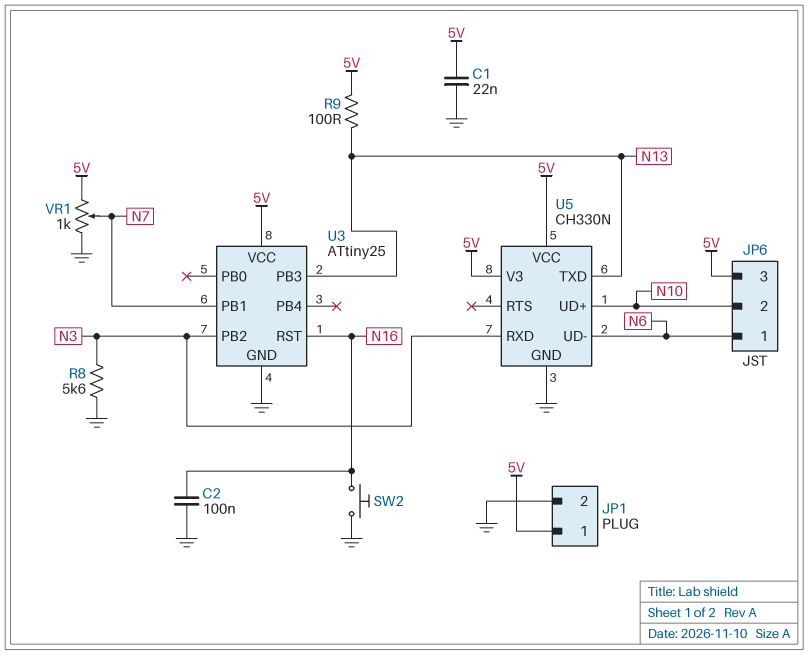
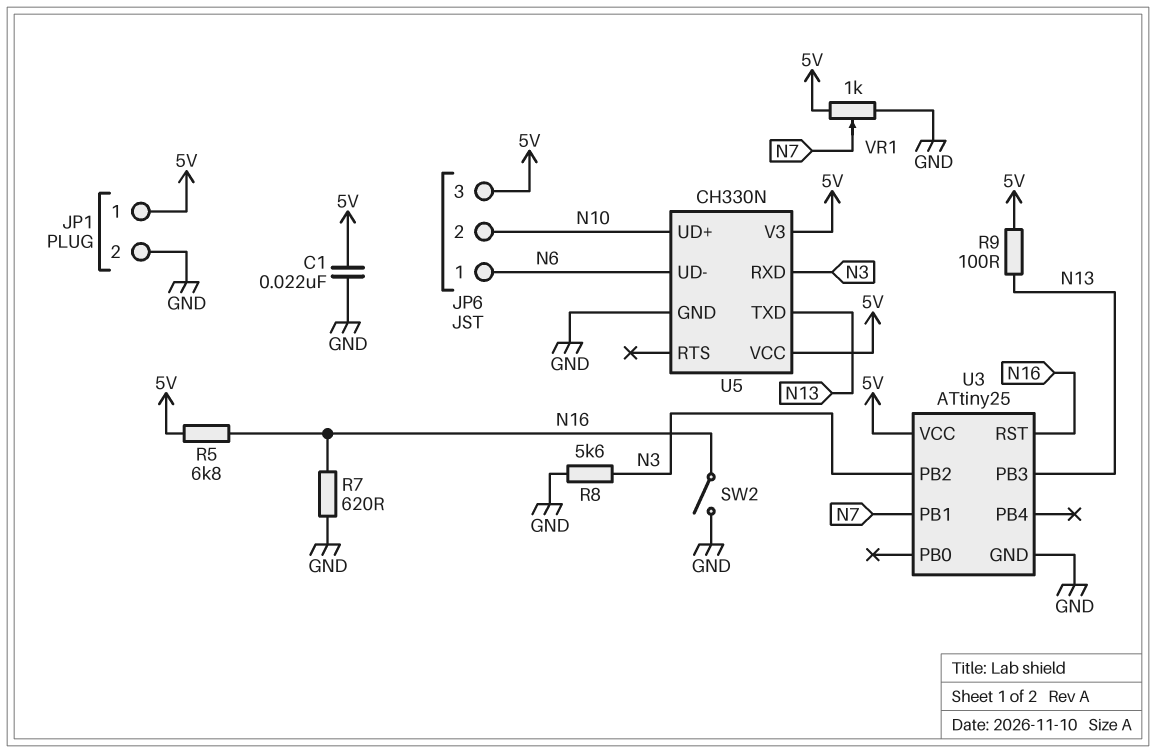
C2: 100nF (GND, N16) -> none
R5: none -> 6.8k (5V, N16)
R7: none -> 620 (GND, N16)
SW2: button (GND, N16) -> switch (GND, N16)

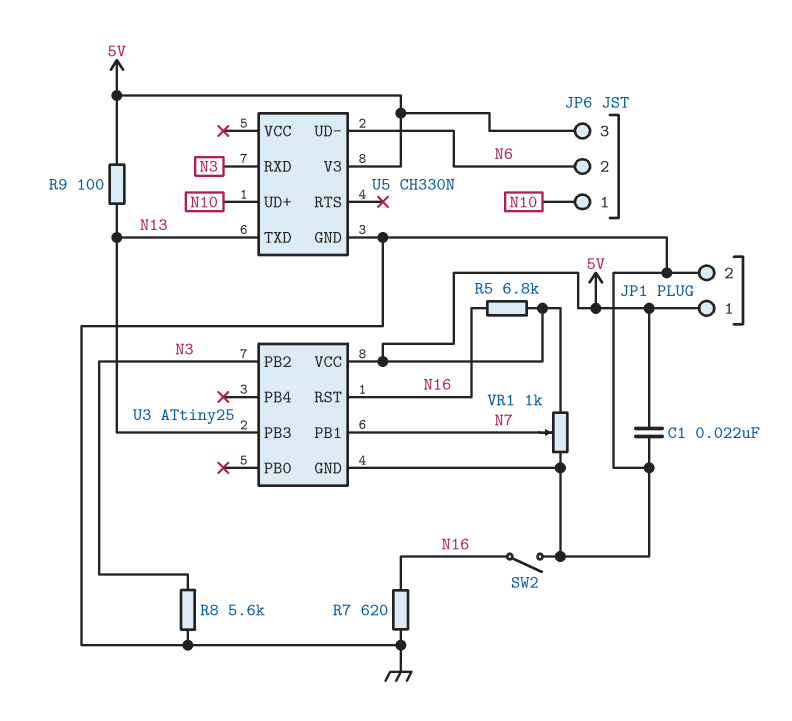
JP6 pin 1: N6 -> N10
JP6 pin 2: N10 -> N6
U5 pin VCC: 5V -> none

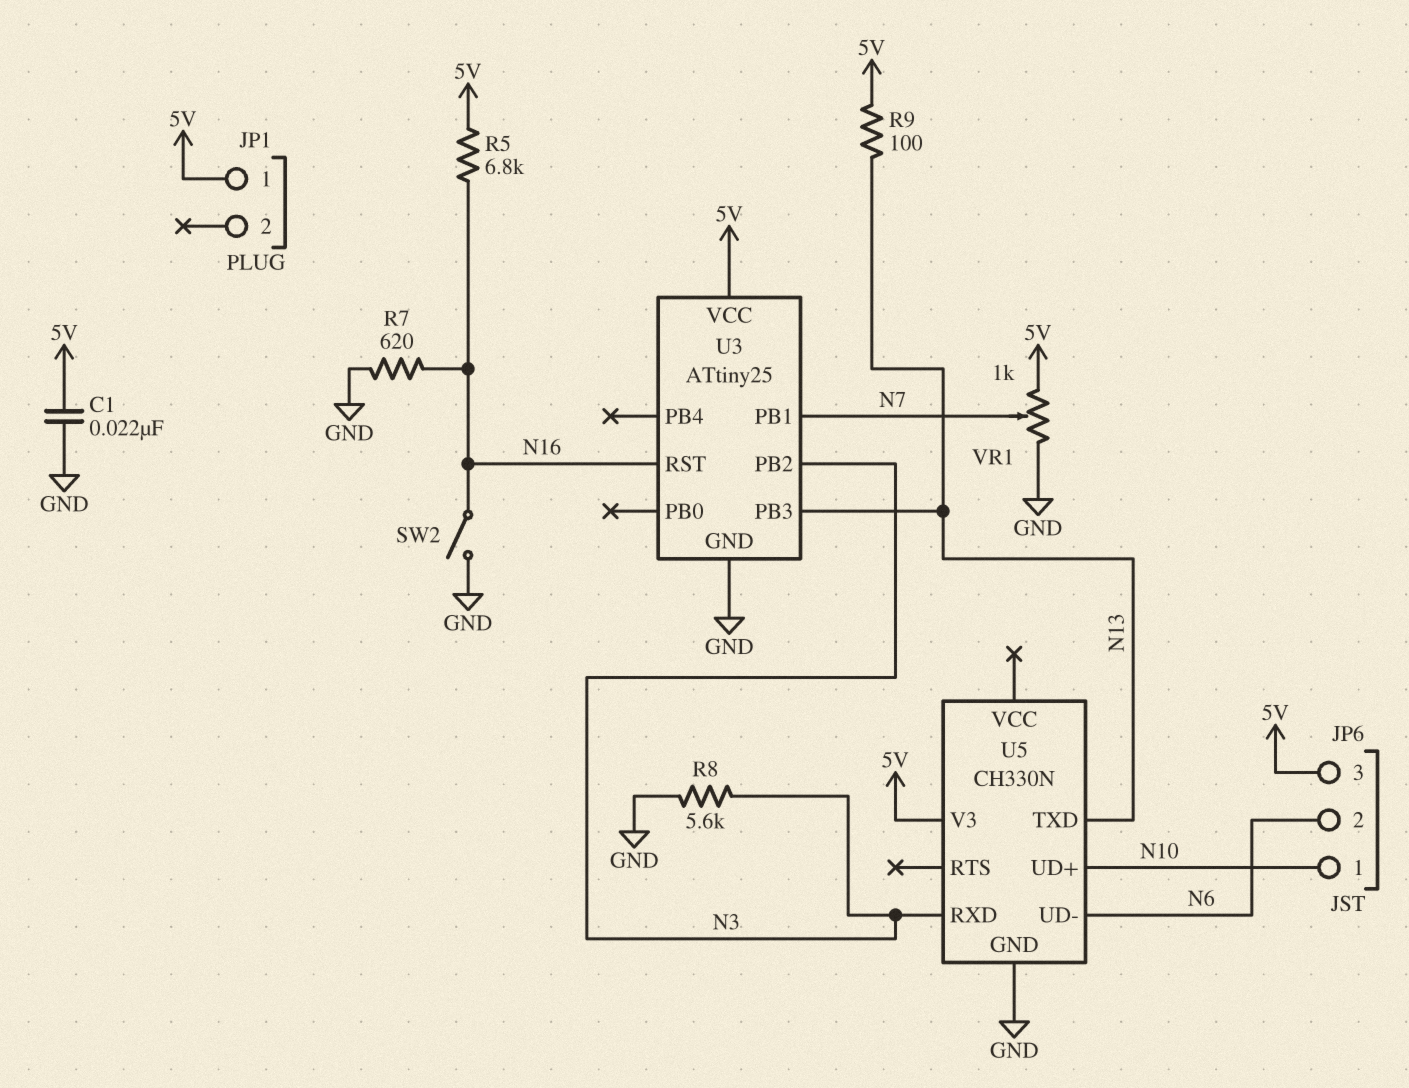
JP1 pin 2: GND -> none

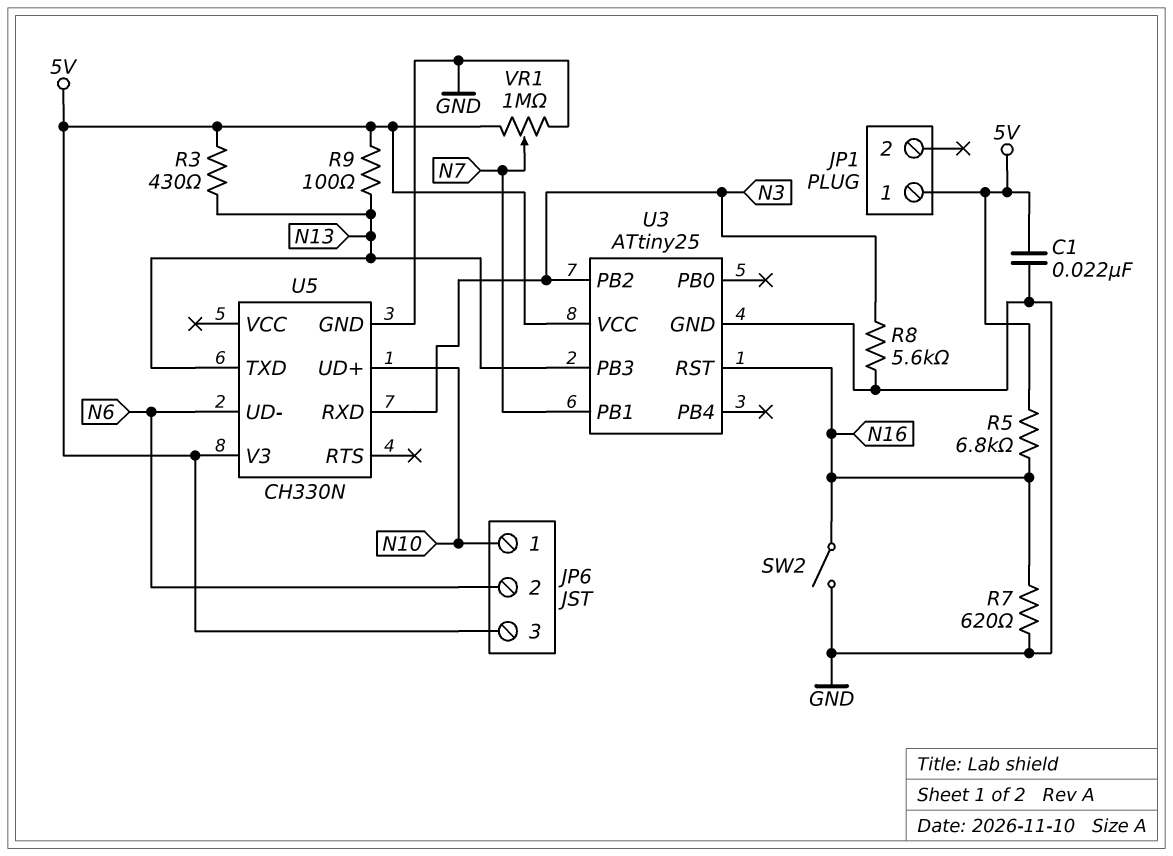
R3: none -> 430 (5V, N13)
VR1: 1k (5V, GND, wiper N7) -> 1M (5V, GND, wiper N7)

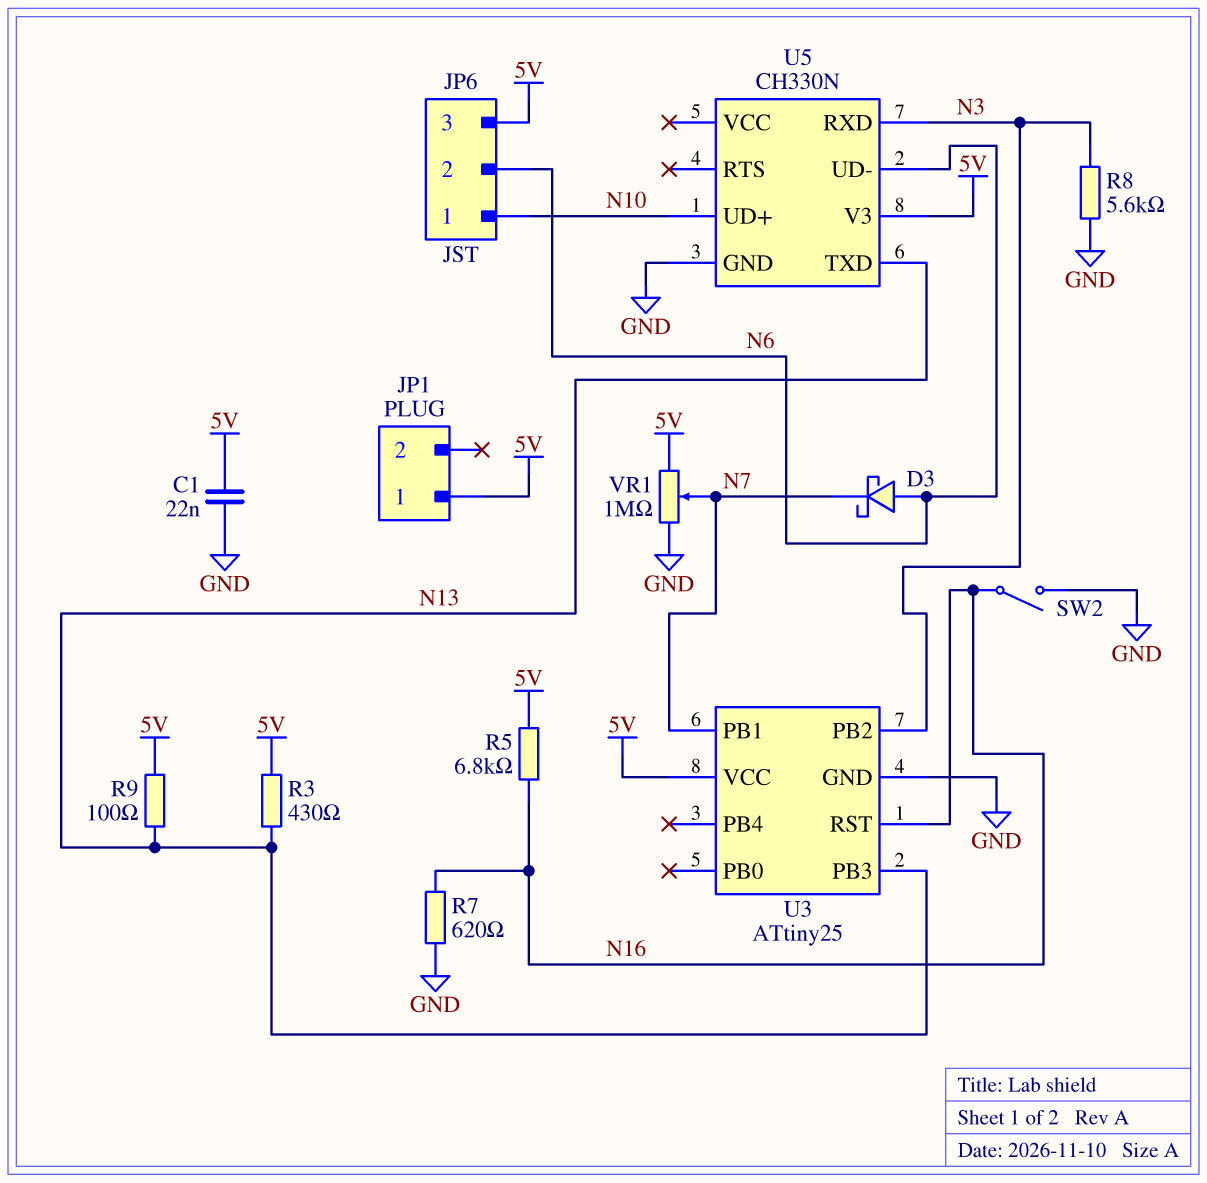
D3: none -> schottky (A N6, K N7)

